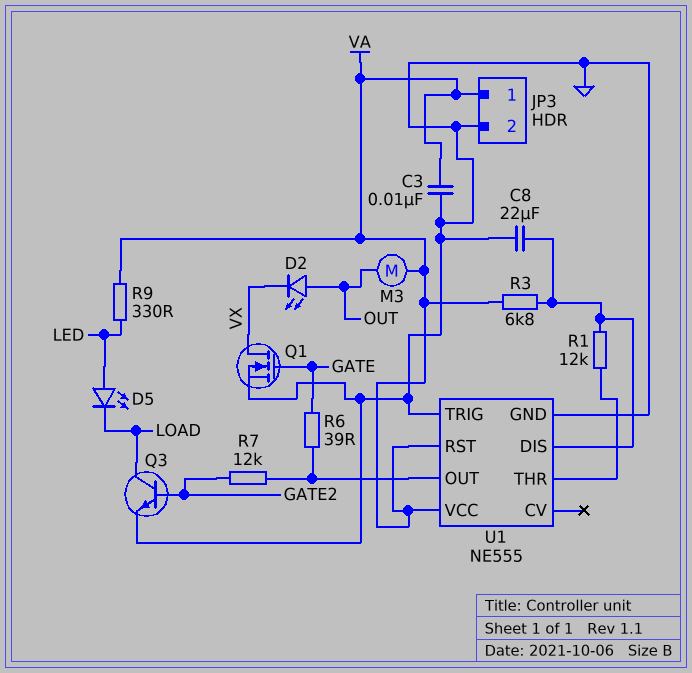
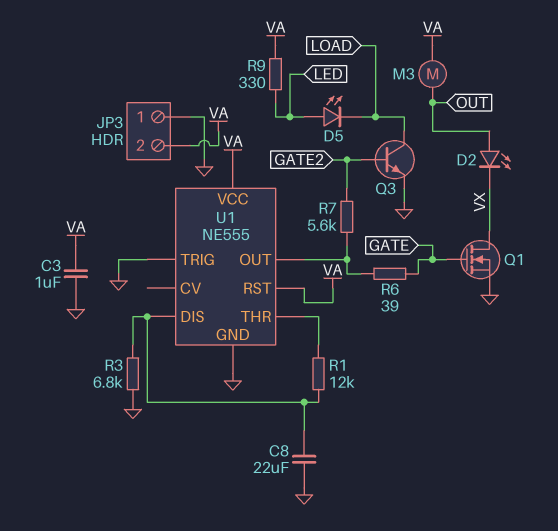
C3: 10nF (GND, VA) -> 1uF (GND, VA)
JP3 pin 1: VA -> GND
JP3 pin 2: GND -> VA
R3: 6.8k (U1/DIS, VA) -> 6.8k (GND, U1/DIS)
R7: 12k (GATE2, U1/OUT) -> 5.6k (GATE2, U1/OUT)

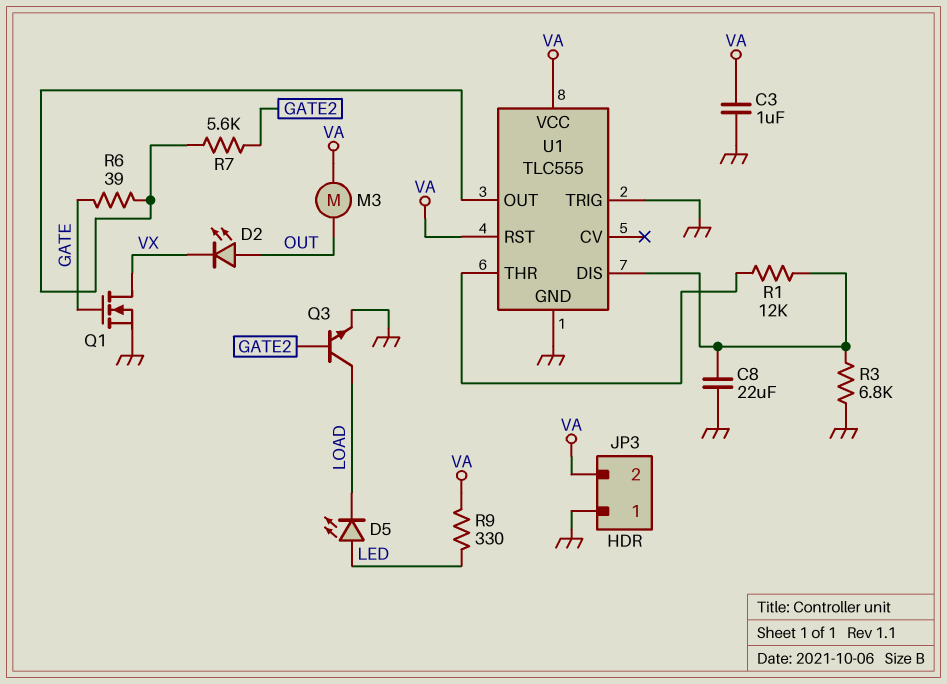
U1: NE555 -> TLC555

